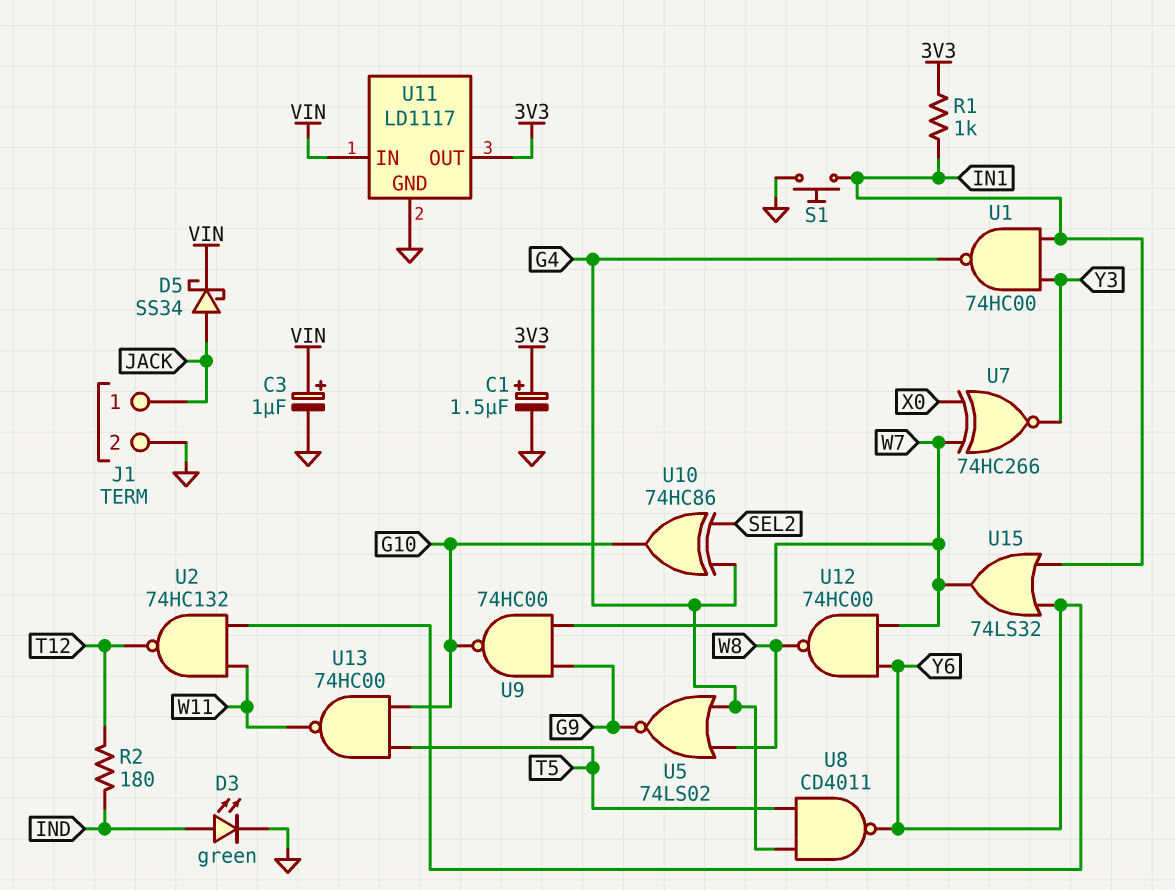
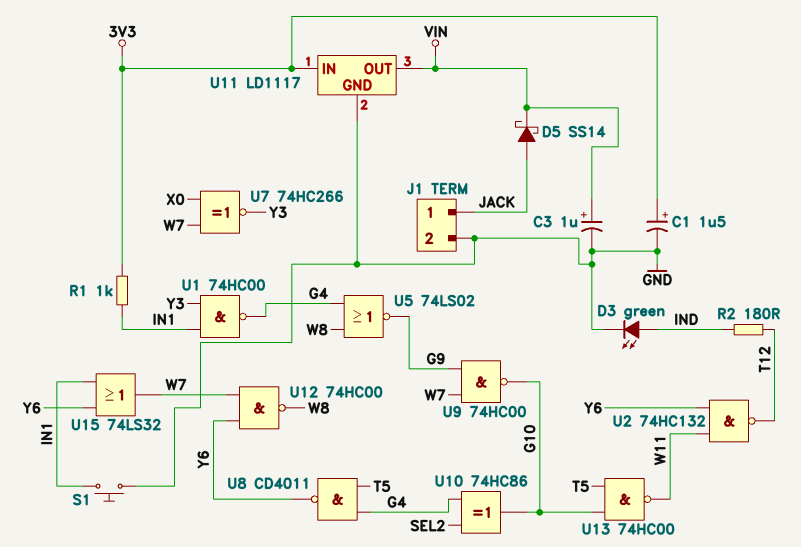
D5: schottky SS34 (A JACK, K VIN) -> schottky SS14 (A JACK, K VIN)
U11 pin IN: VIN -> 3V3
U11 pin OUT: 3V3 -> VIN

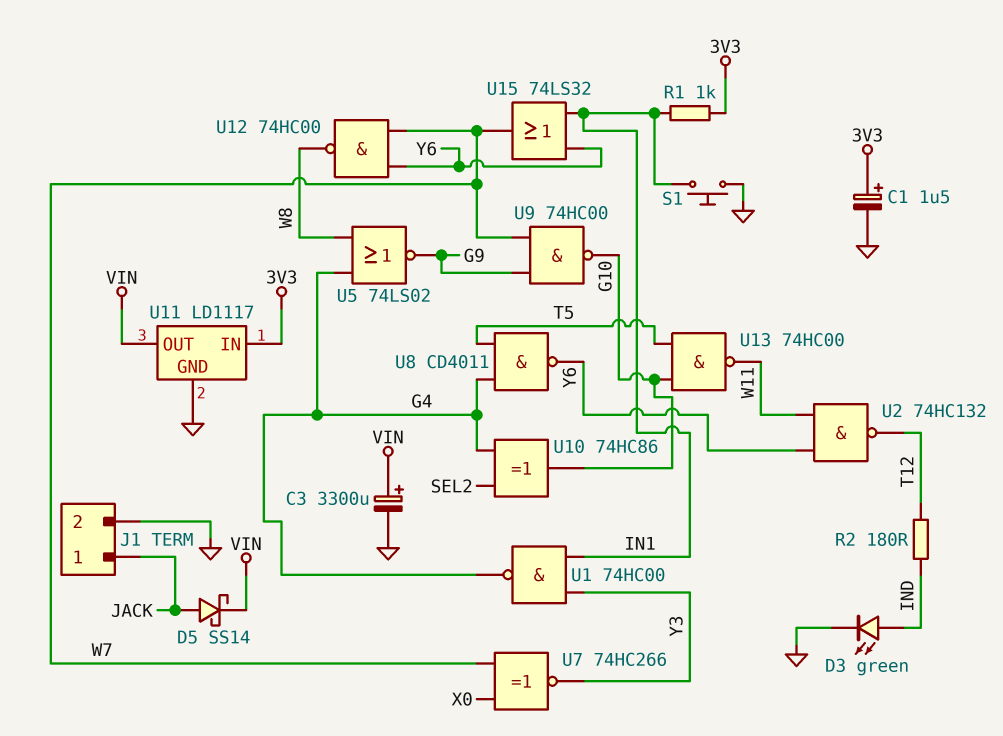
C3: 1uF (plus VIN, minus GND) -> 3300uF (plus VIN, minus GND)

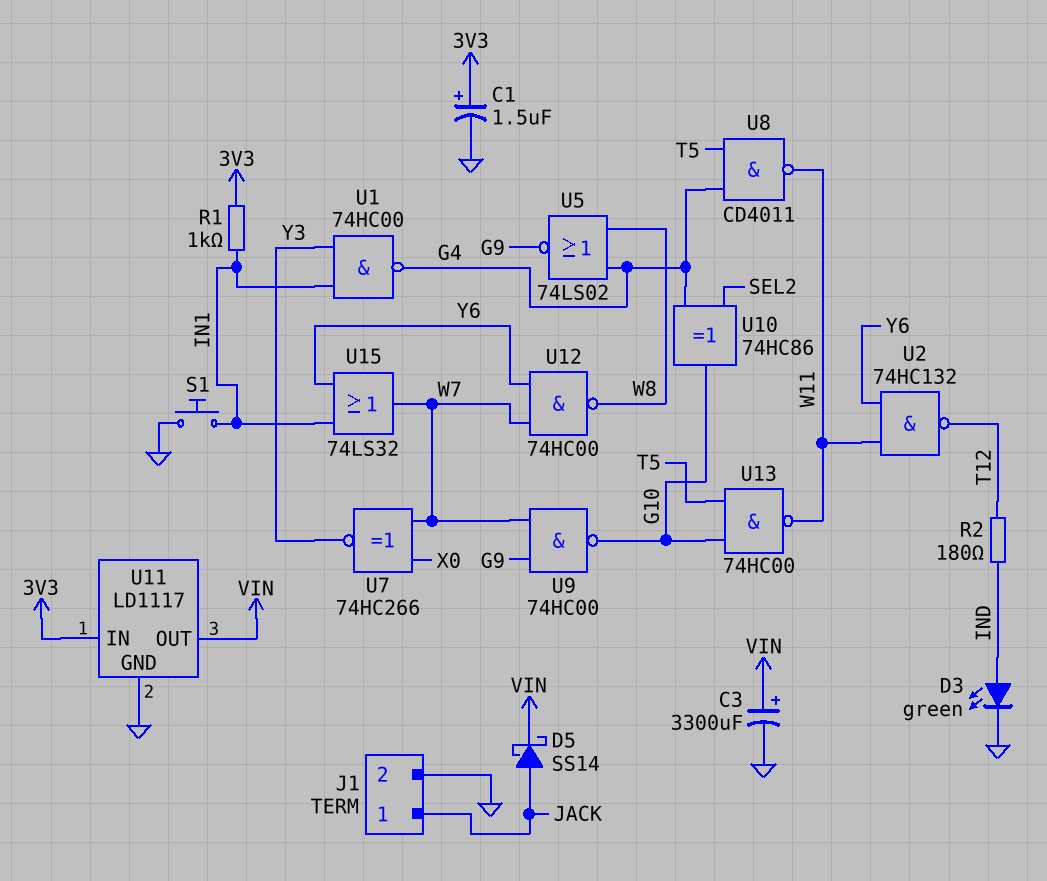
U8: NAND CD4011 (in G4, in T5, out Y6) -> NAND CD4011 (in G4, in T5, out W11)

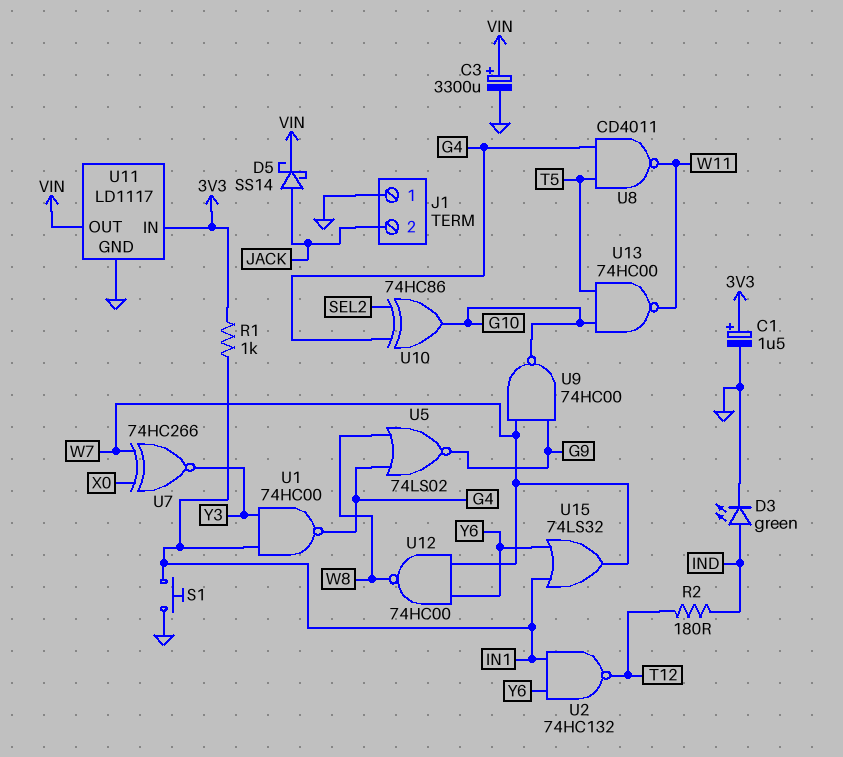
J1 pin 1: JACK -> GND
J1 pin 2: GND -> JACK
U2: NAND 74HC132 (in W11, in Y6, out T12) -> NAND 74HC132 (in IN1, in Y6, out T12)

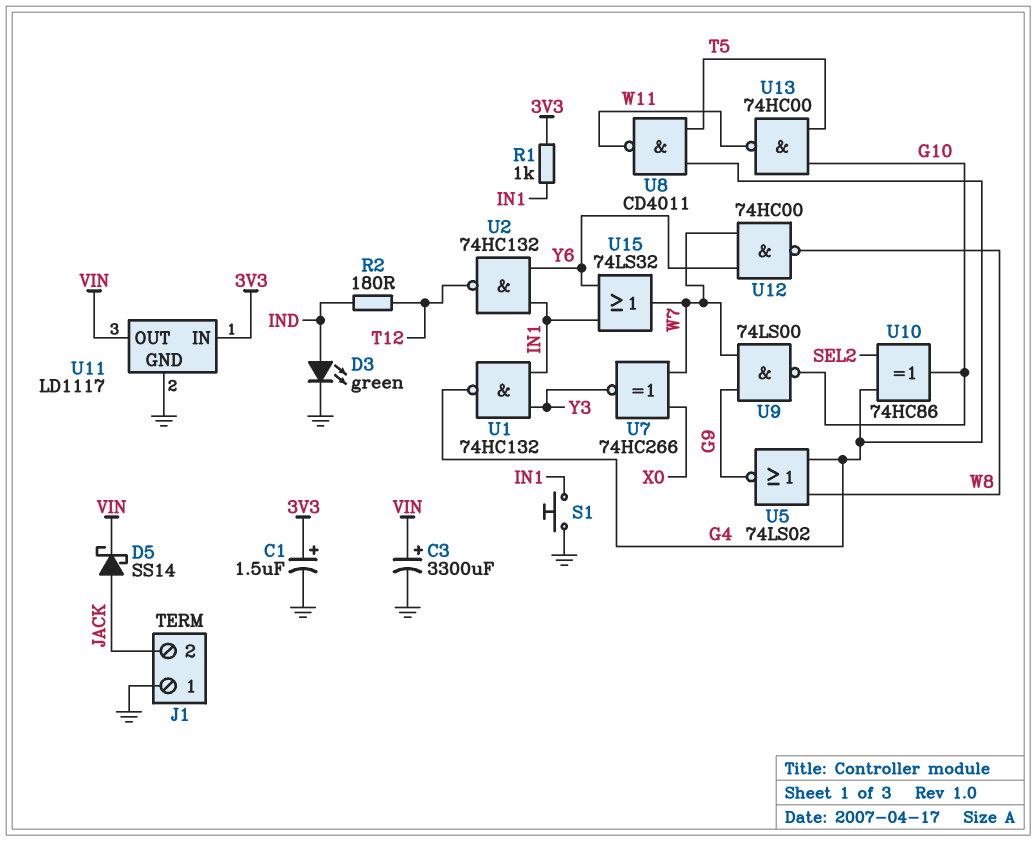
U1: NAND 74HC00 (in IN1, in Y3, out G4) -> NAND 74HC132 (in IN1, in Y3, out G4)
U9: NAND 74HC00 (in G9, in W7, out G10) -> NAND 74LS00 (in G9, in W7, out G10)

